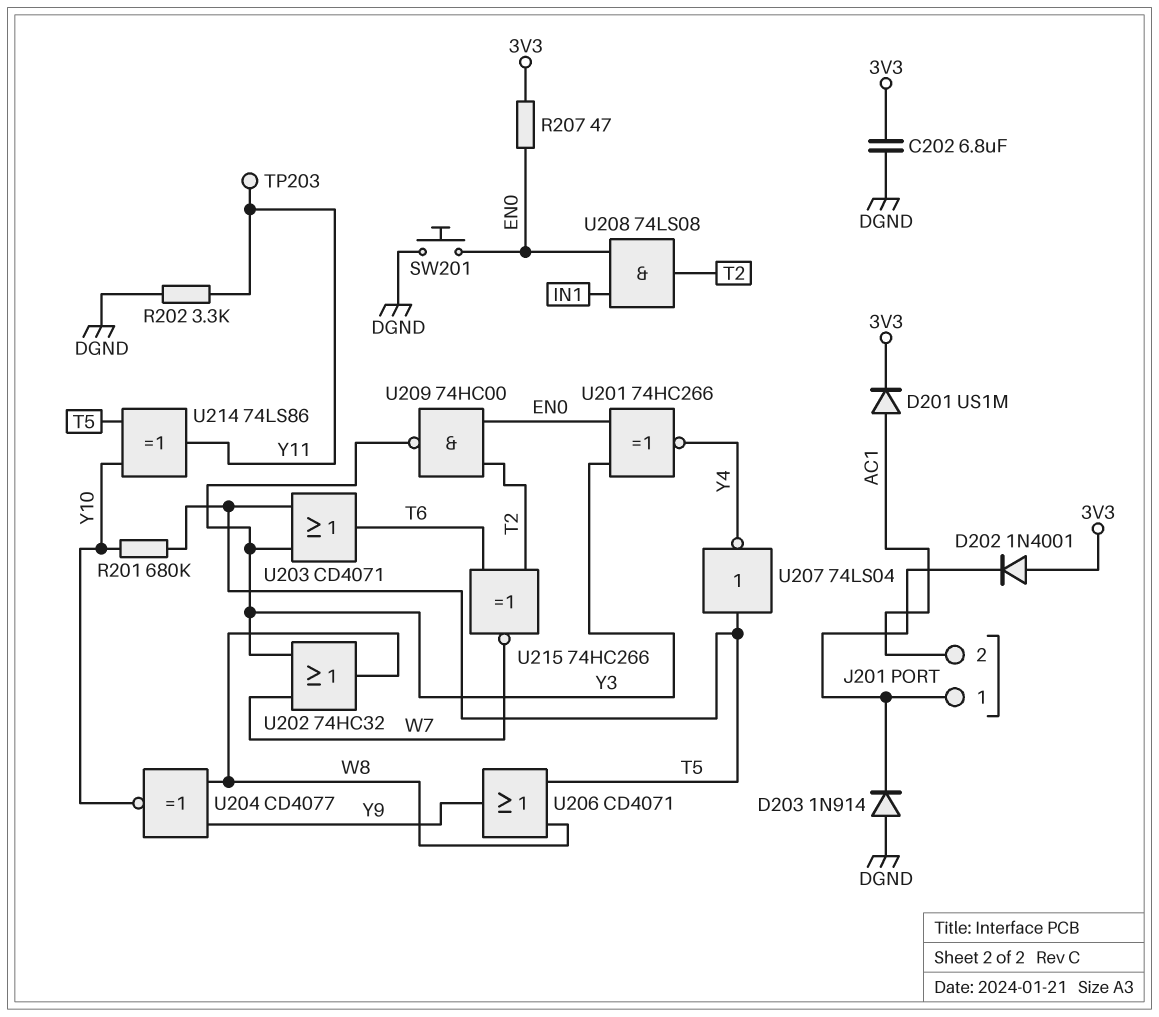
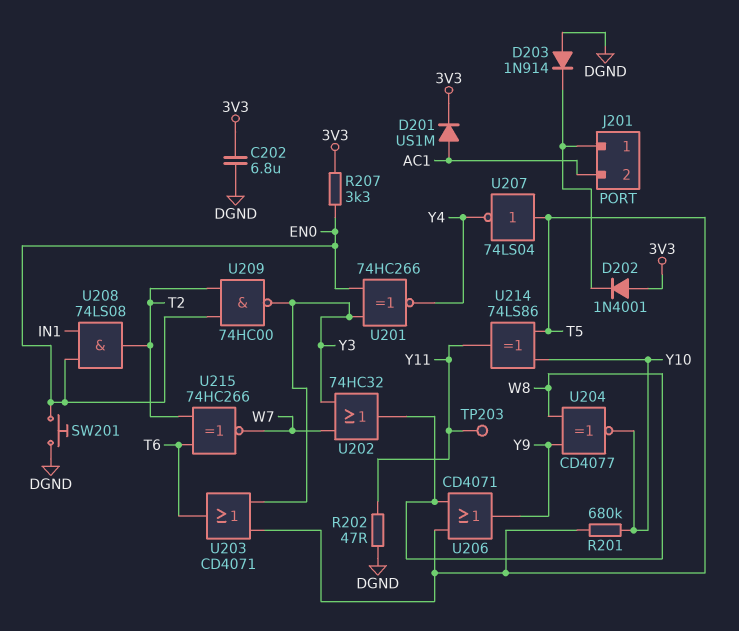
R202: 3.3k (DGND, Y11) -> 47 (DGND, Y11)
R207: 47 (3V3, EN0) -> 3.3k (3V3, EN0)

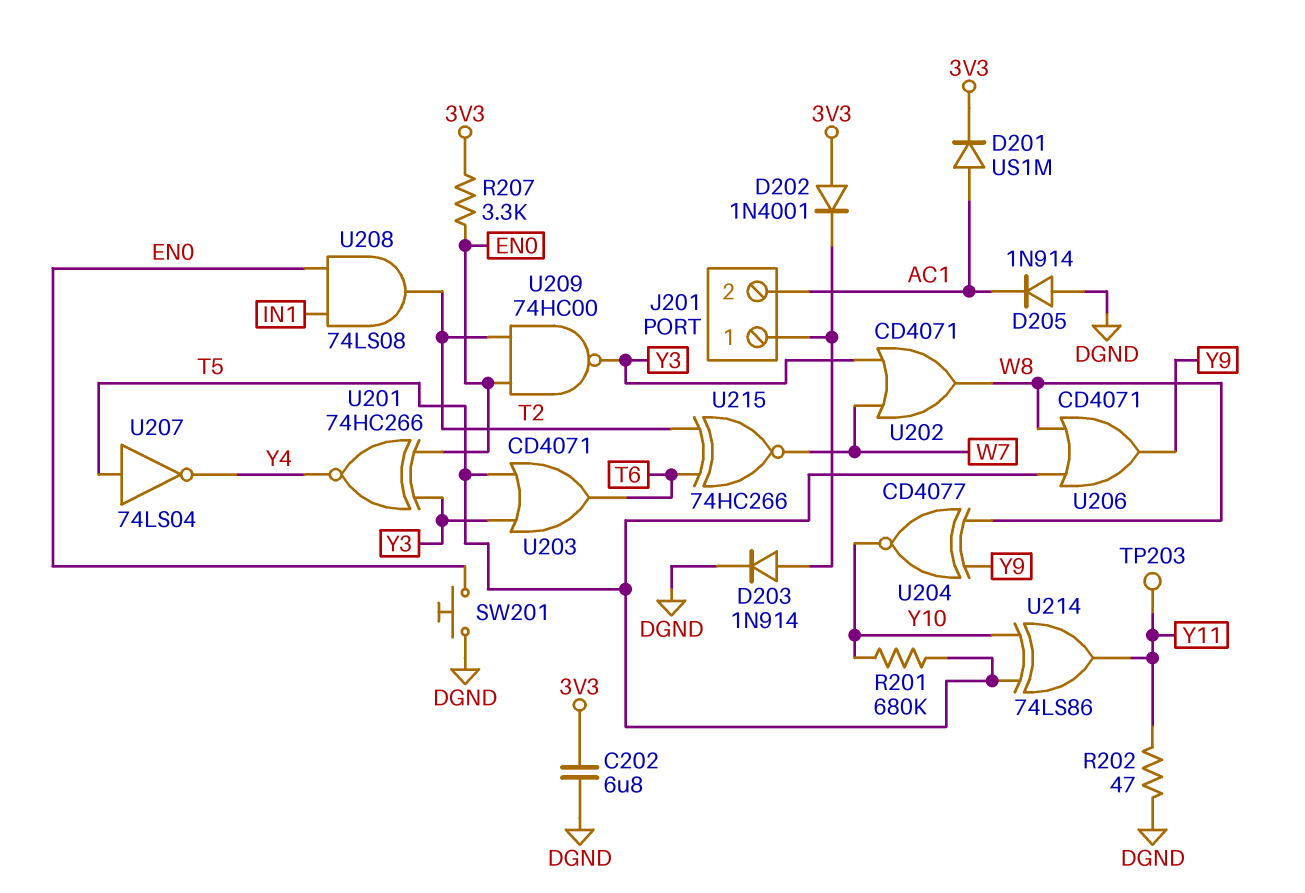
D203: diode 1N914 (A DGND, K J201/1) -> diode 1N914 (A J201/1, K DGND)
D205: none -> diode 1N914 (A DGND, K AC1)
U202: OR 74HC32 (in W7, in Y3, out W8) -> OR CD4071 (in W7, in Y3, out W8)

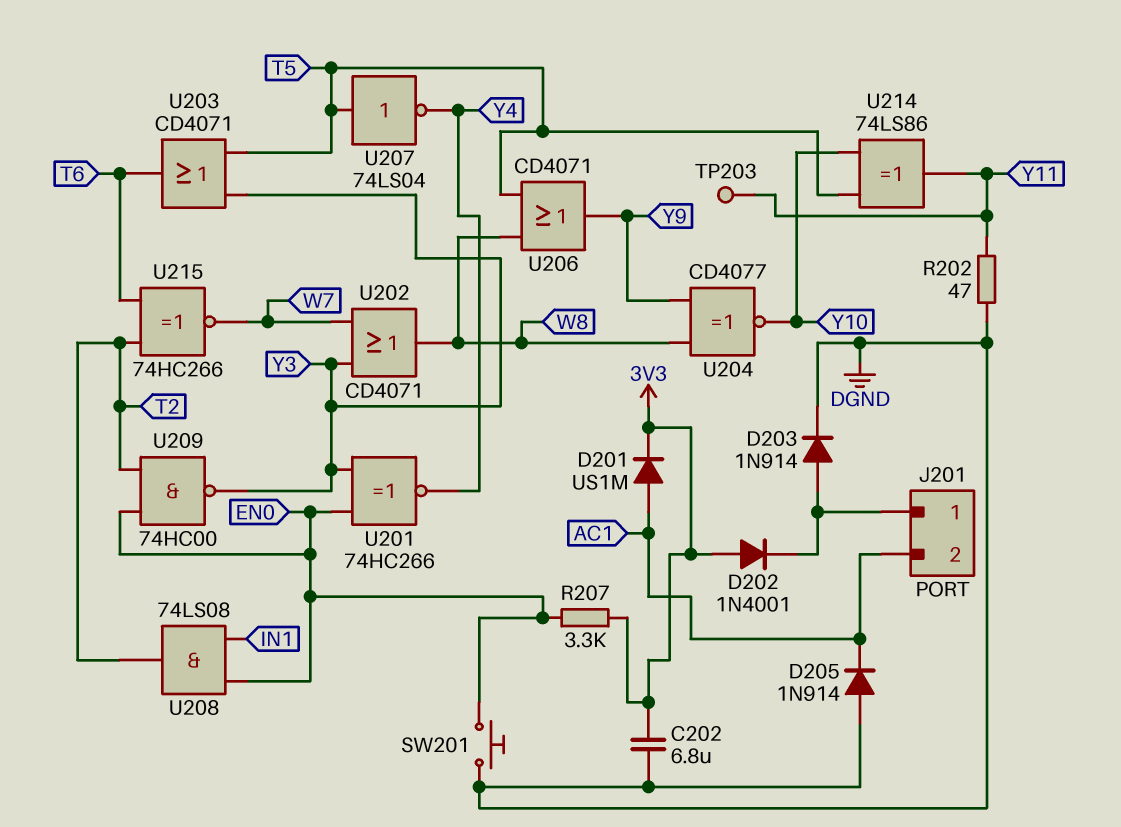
R201: 680k (T5, Y10) -> none

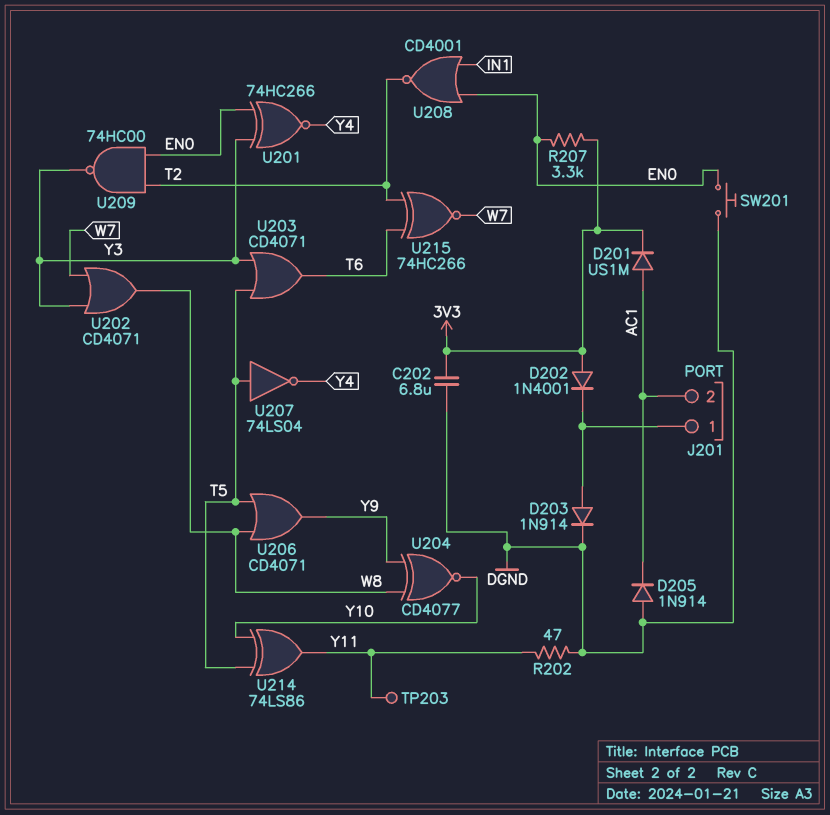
U208: AND 74LS08 (in EN0, in IN1, out T2) -> NOR CD4001 (in EN0, in IN1, out T2)

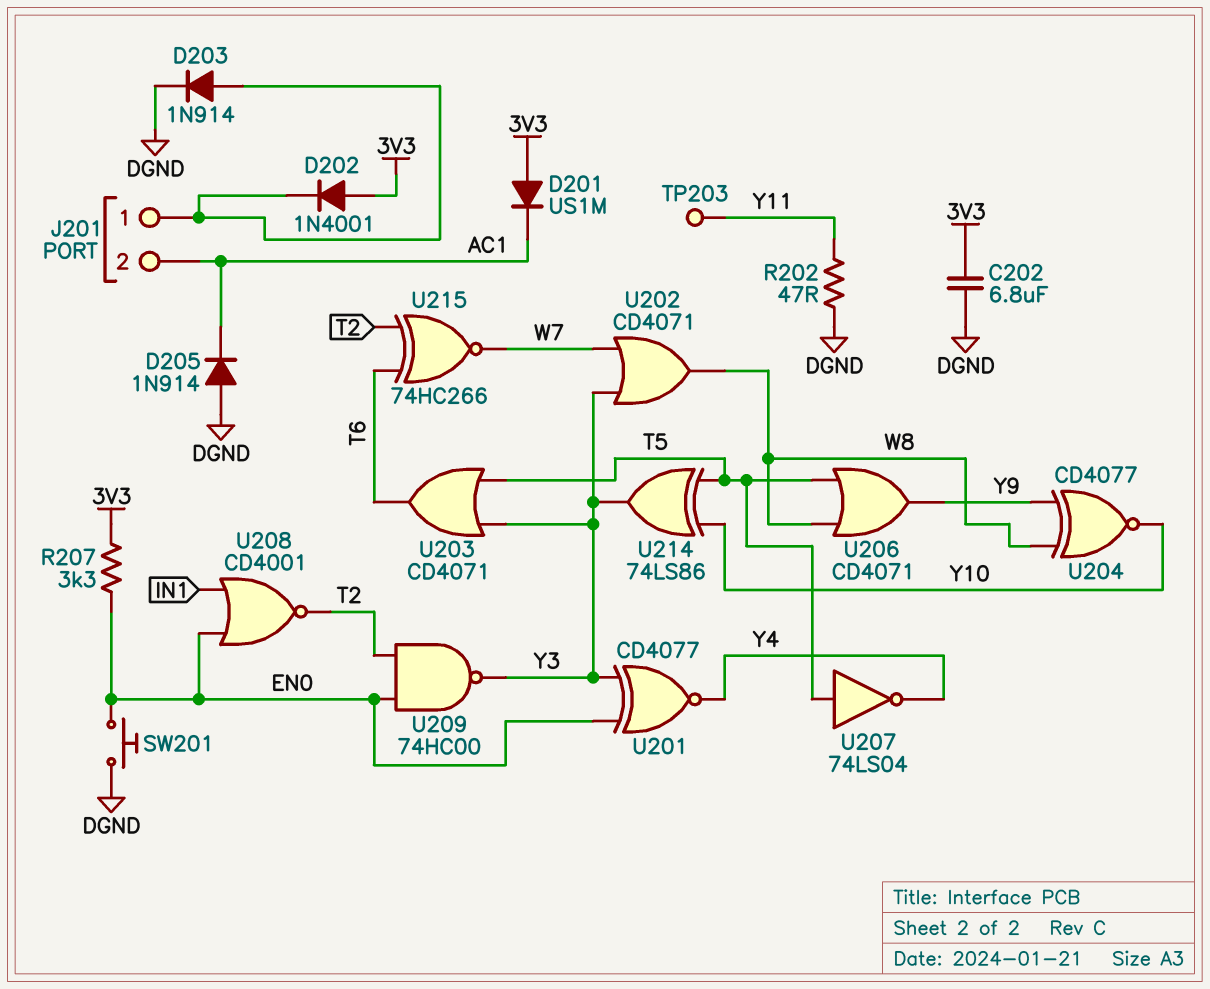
D201: diode US1M (A AC1, K 3V3) -> diode US1M (A 3V3, K AC1)
U201: XNOR 74HC266 (in EN0, in Y3, out Y4) -> XNOR CD4077 (in EN0, in Y3, out Y4)
U214: XOR 74LS86 (in T5, in Y10, out Y11) -> XOR 74LS86 (in T5, in Y10, out Y3)

